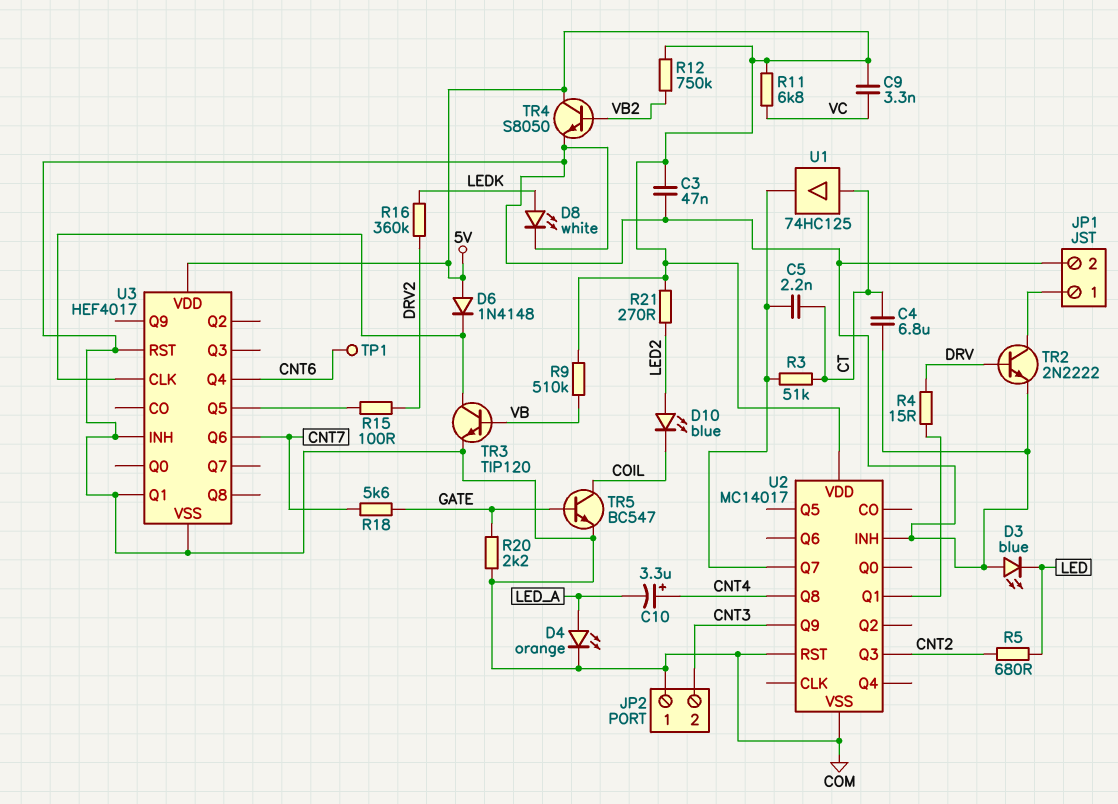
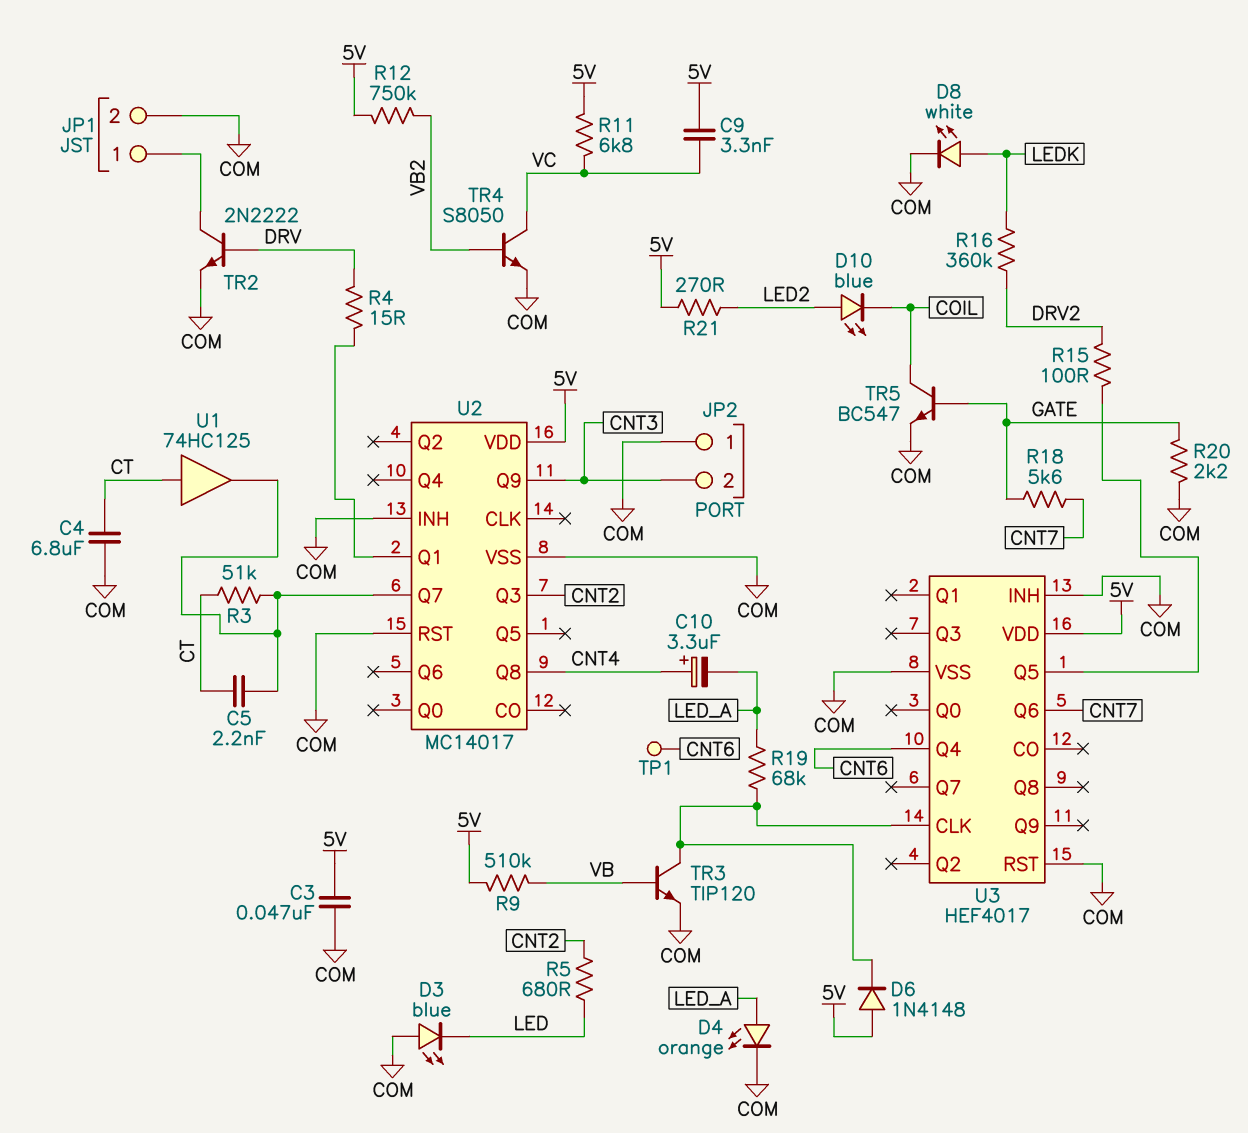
R19: none -> 68k (LED_A, U3/CLK)
TR4: NPN S8050 (B VB2, C 5V, E COM) -> NPN S8050 (B VB2, C VC, E COM)
U3 pin Q1: COM -> none

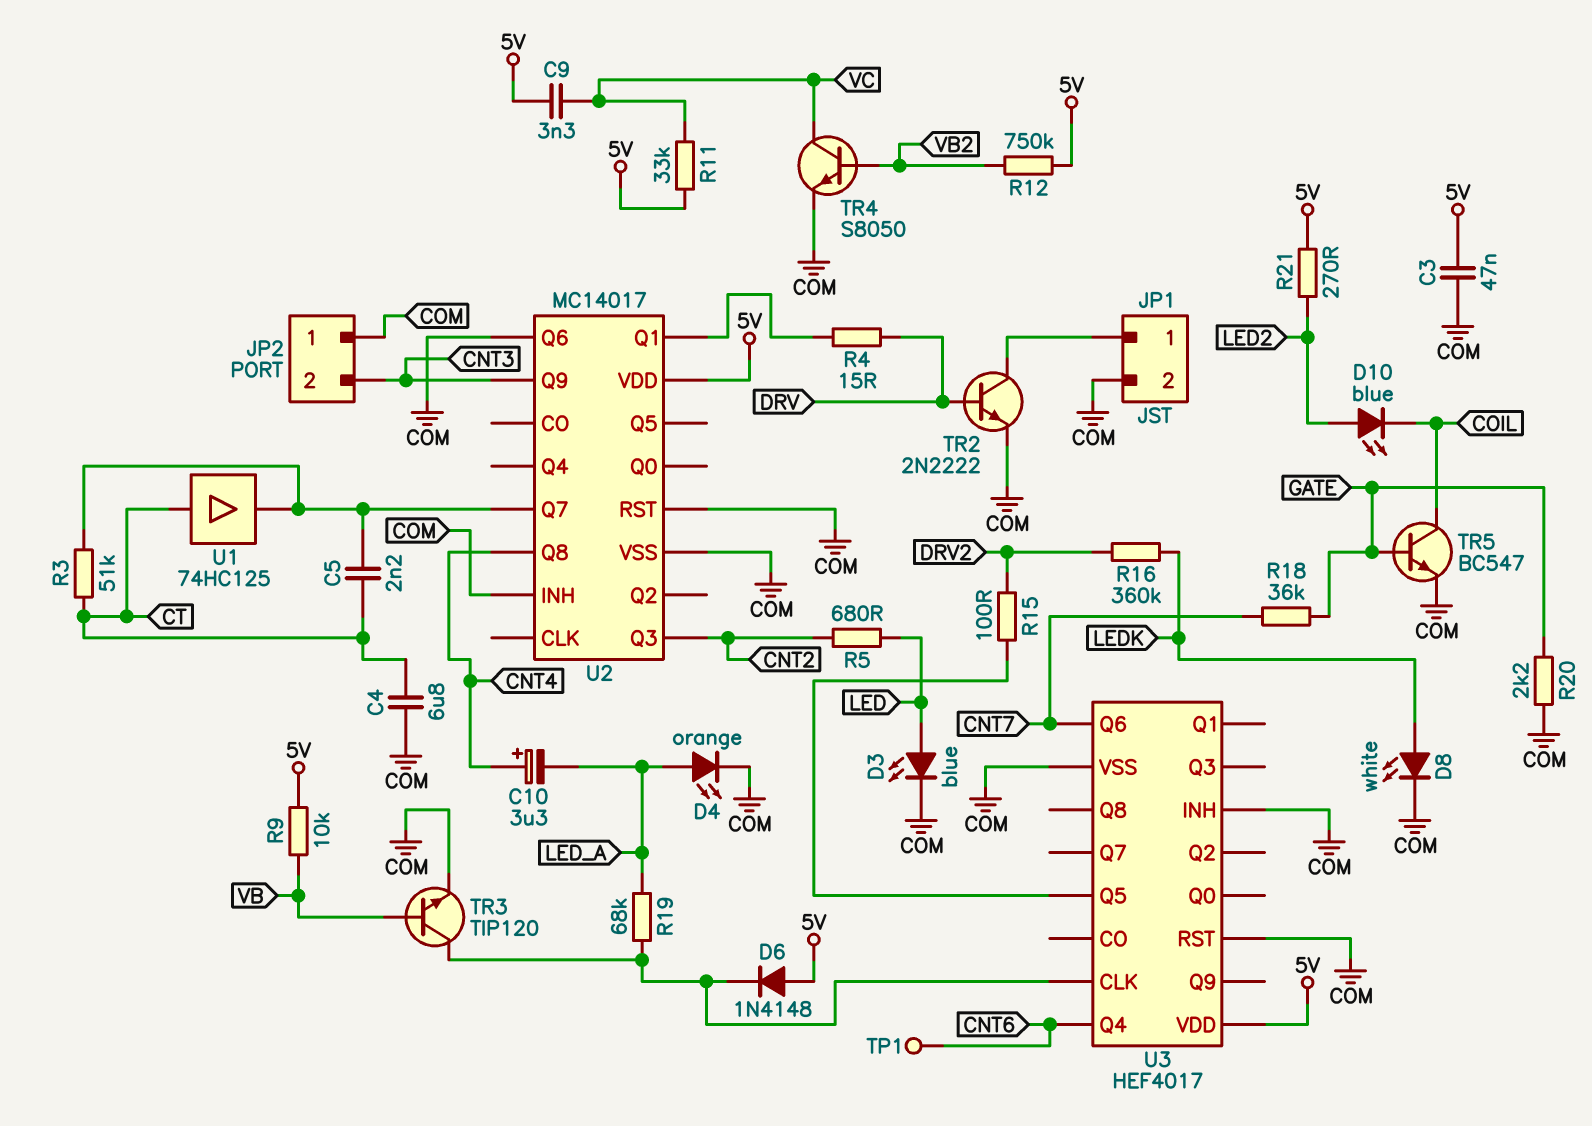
D3: LED blue (A COM, K LED) -> LED blue (A LED, K COM)
R9: 510k (5V, VB) -> 10k (5V, VB)
R11: 6.8k (5V, VC) -> 33k (5V, VC)
R18: 5.6k (CNT7, GATE) -> 36k (CNT7, GATE)
U2 pin Q6: none -> COM

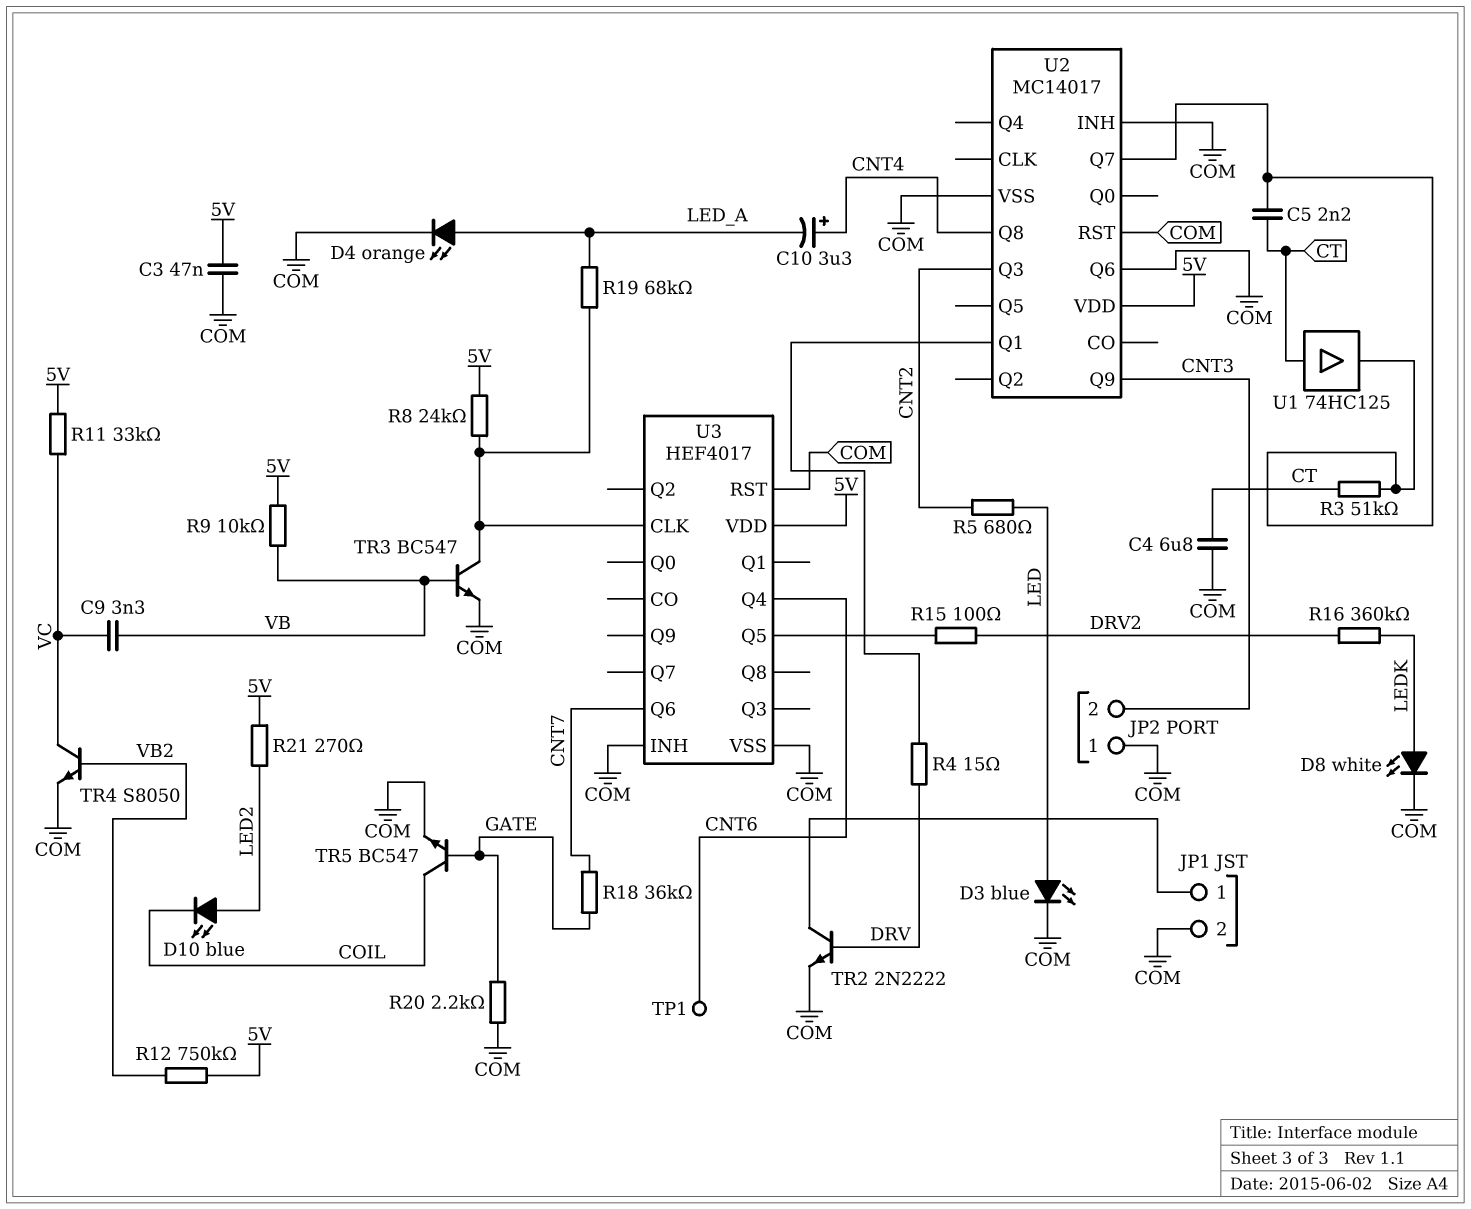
C9: 3.3nF (5V, VC) -> 3.3nF (VB, VC)
D6: diode 1N4148 (A 5V, K U3/CLK) -> none
R8: none -> 24k (5V, U3/CLK)
TR3: NPN TIP120 (B VB, C U3/CLK, E COM) -> NPN BC547 (B VB, C U3/CLK, E COM)

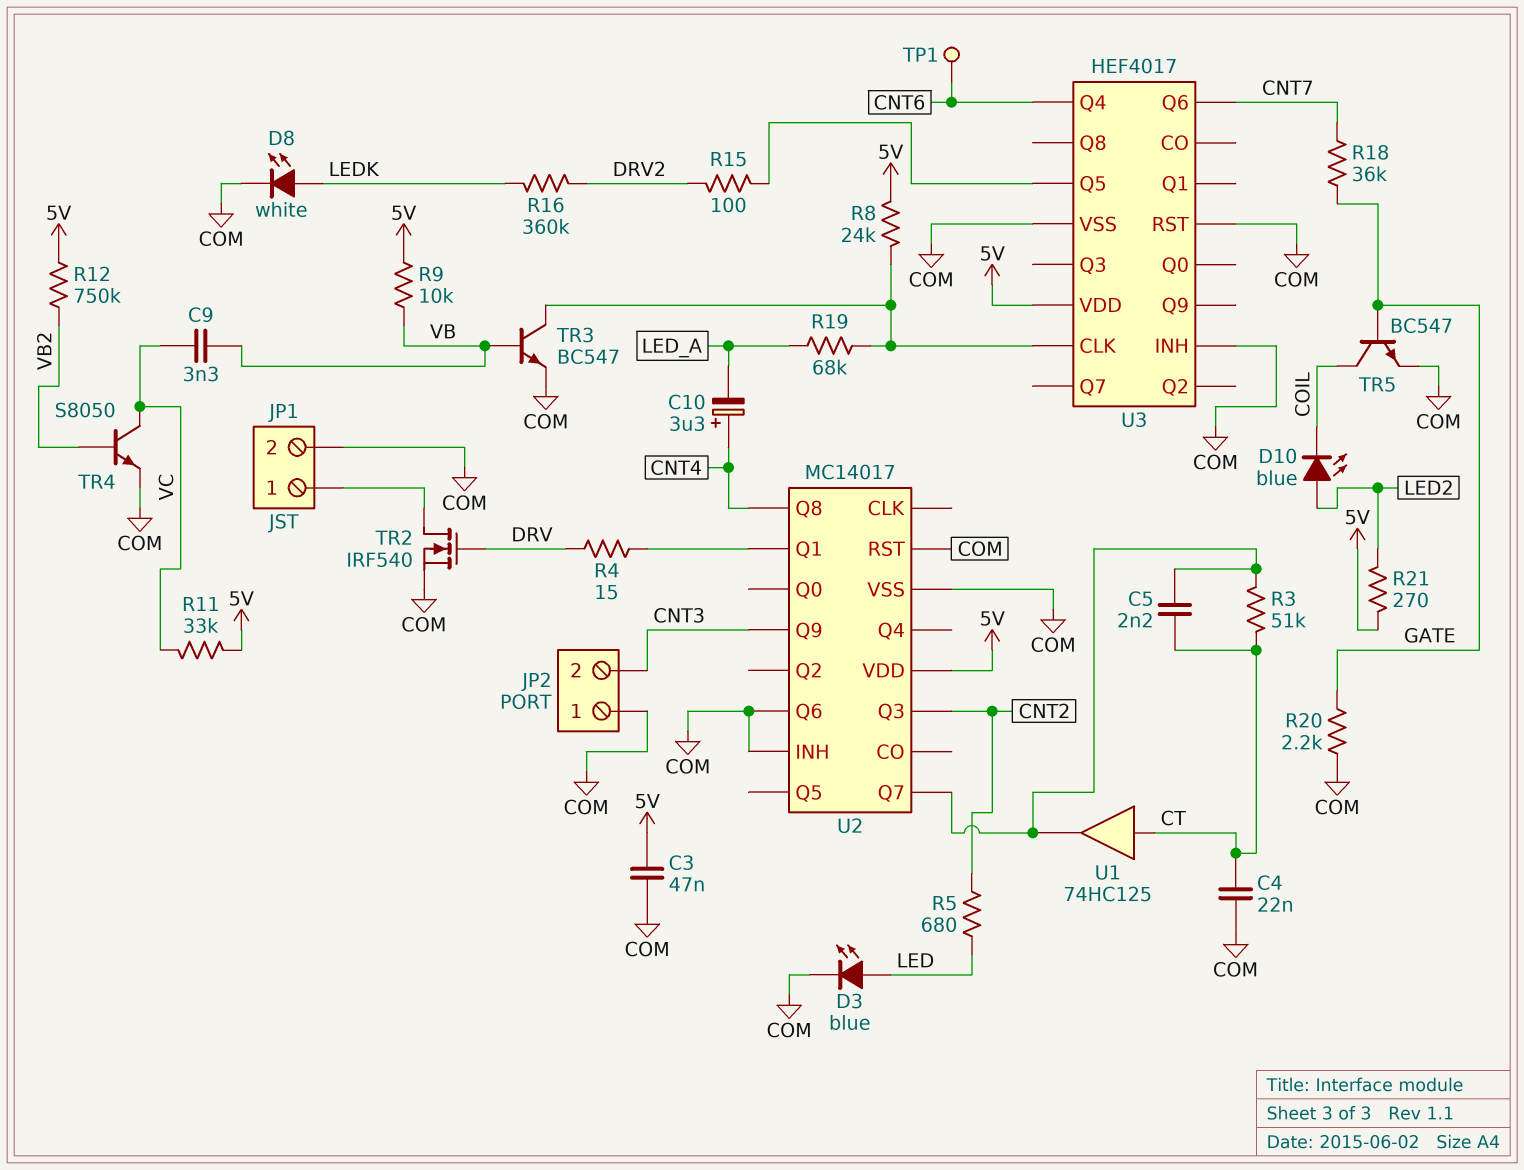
C4: 6.8uF (COM, CT) -> 22nF (COM, CT)
D4: LED orange (A LED_A, K COM) -> none
TR2: NPN 2N2222 (B DRV, C JP1/1, E COM) -> NMOS IRF540 (G DRV, D JP1/1, S COM)

